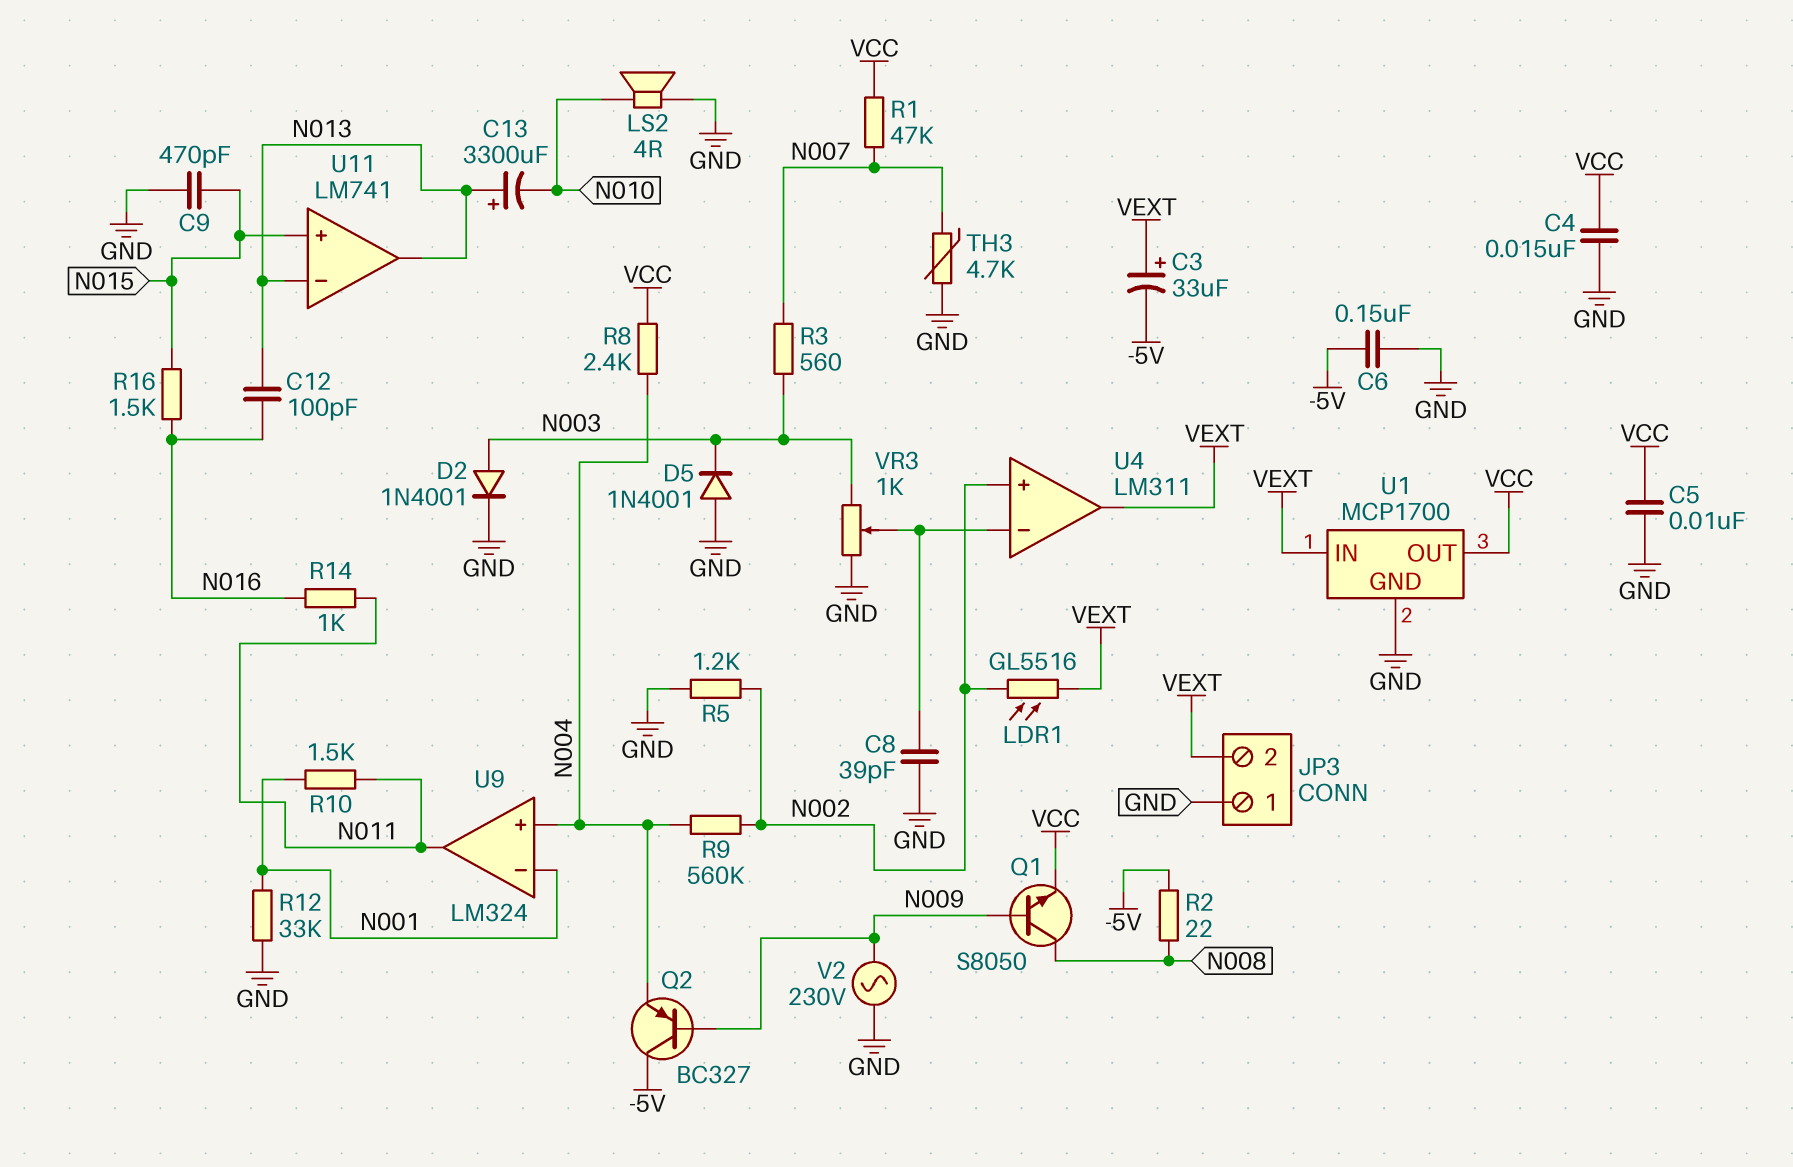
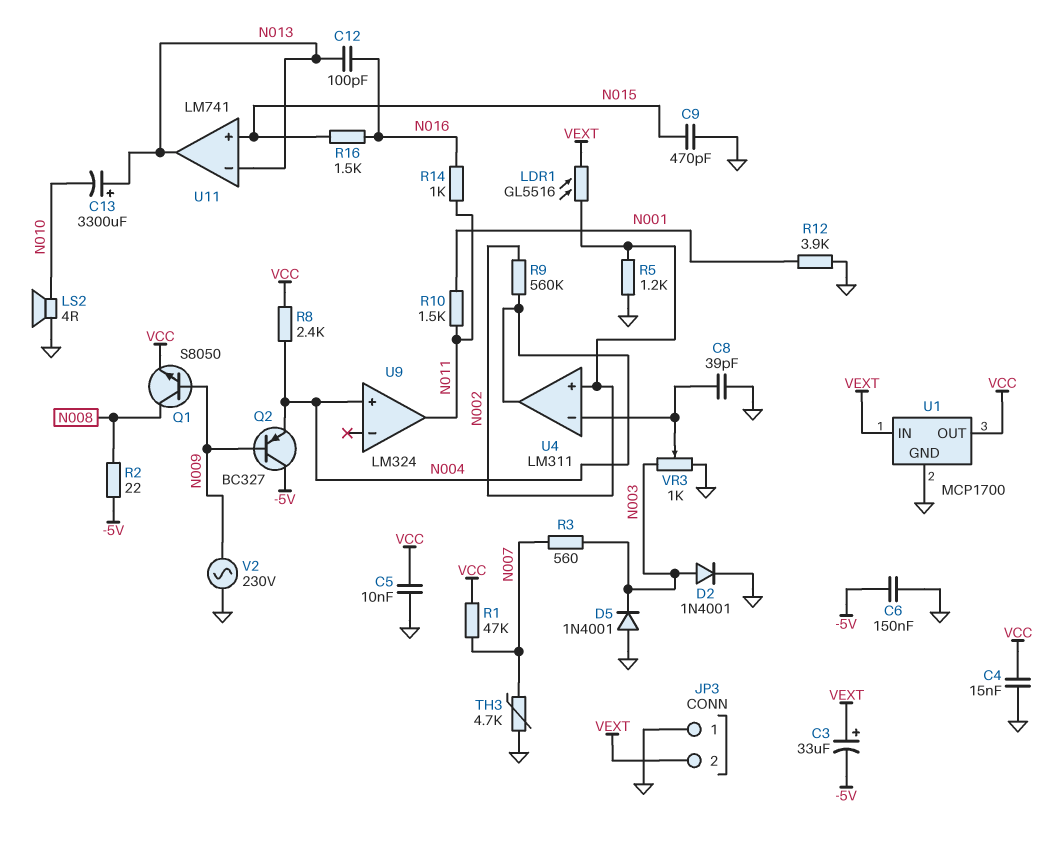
R12: 33k (GND, N001) -> 3.9k (GND, N001)
U4 pin out: VEXT -> N004
U9 pin in-: N001 -> none

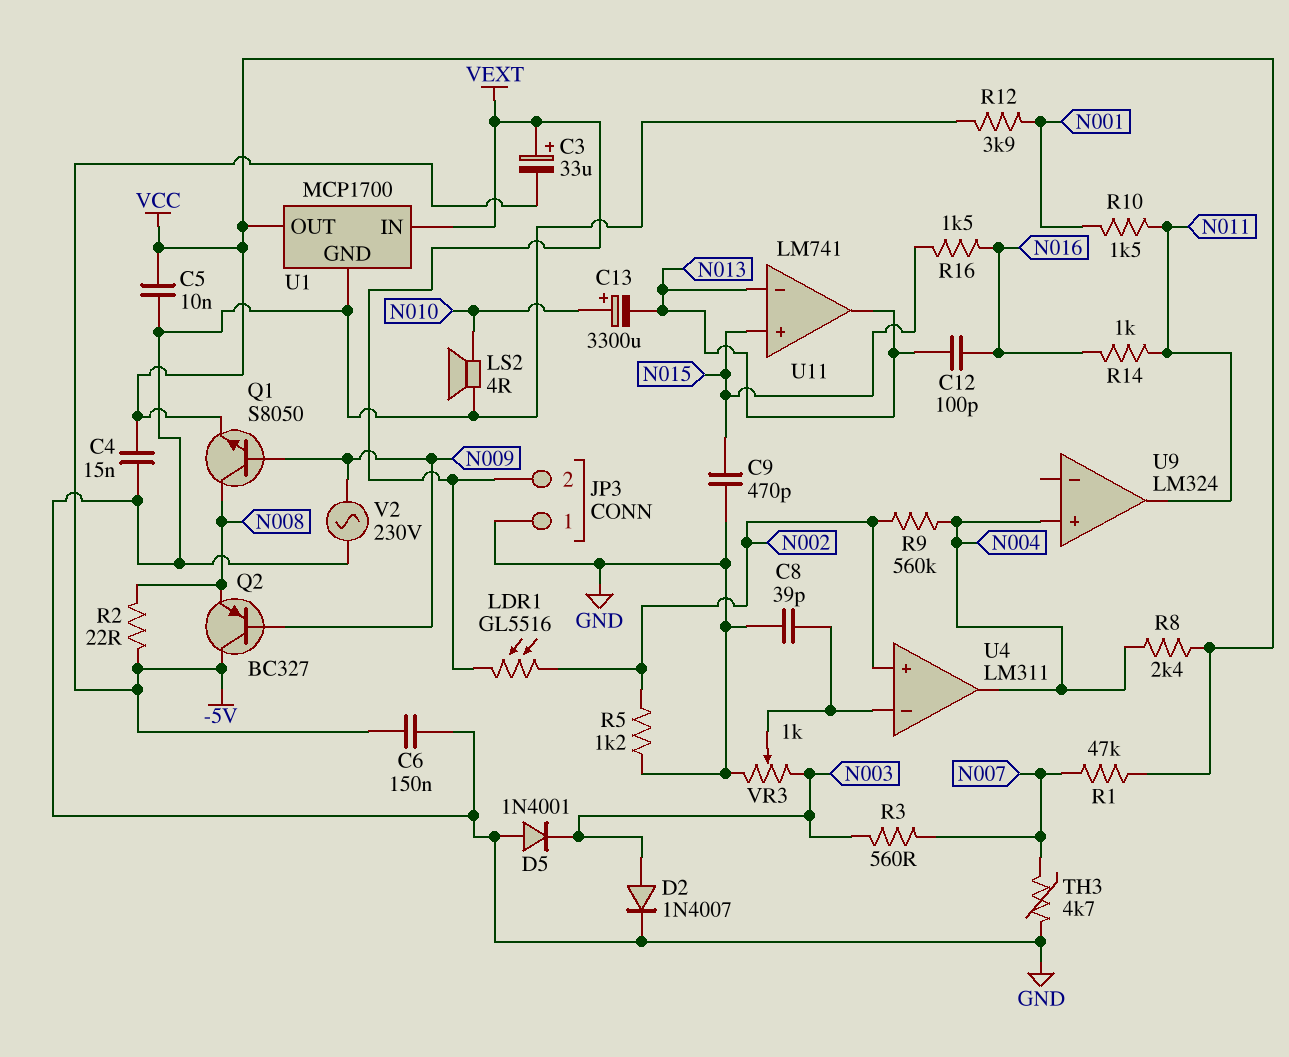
C13: 3300uF (plus N013, minus N010) -> 3300uF (plus N010, minus N013)
D2: diode 1N4001 (A N003, K GND) -> diode 1N4007 (A N003, K GND)
Q2: PNP BC327 (B N009, C -5V, E N004) -> PNP BC327 (B N009, C -5V, E N008)

